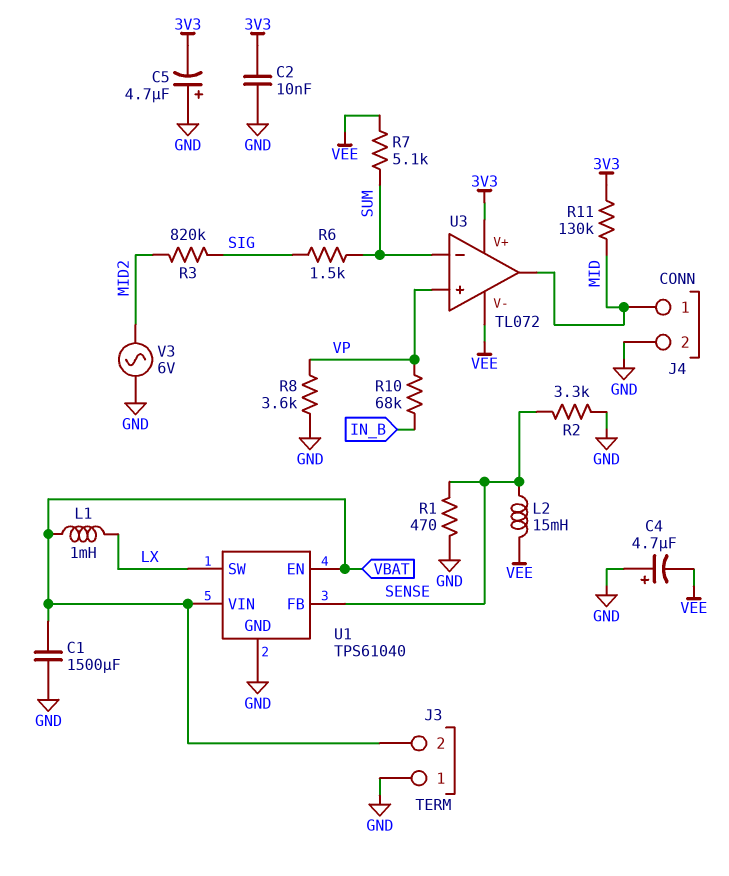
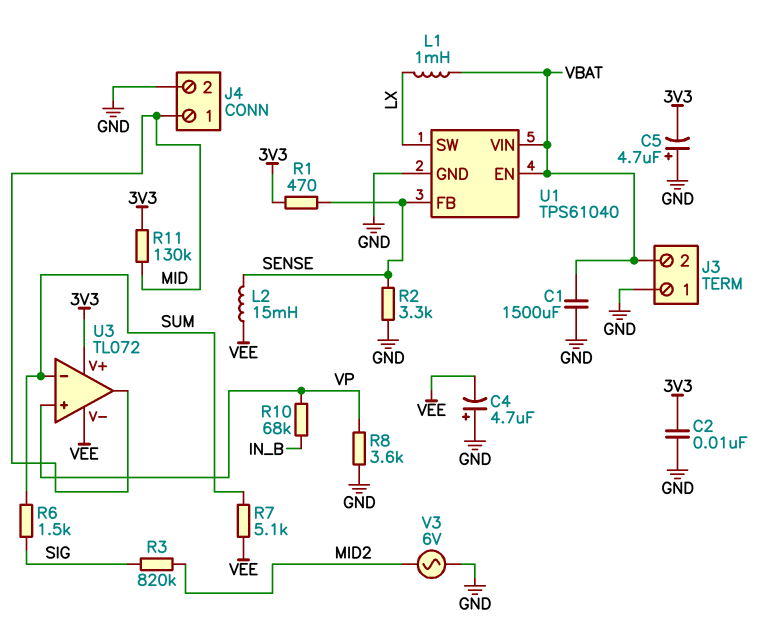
R1: 470 (GND, SENSE) -> 470 (3V3, SENSE)

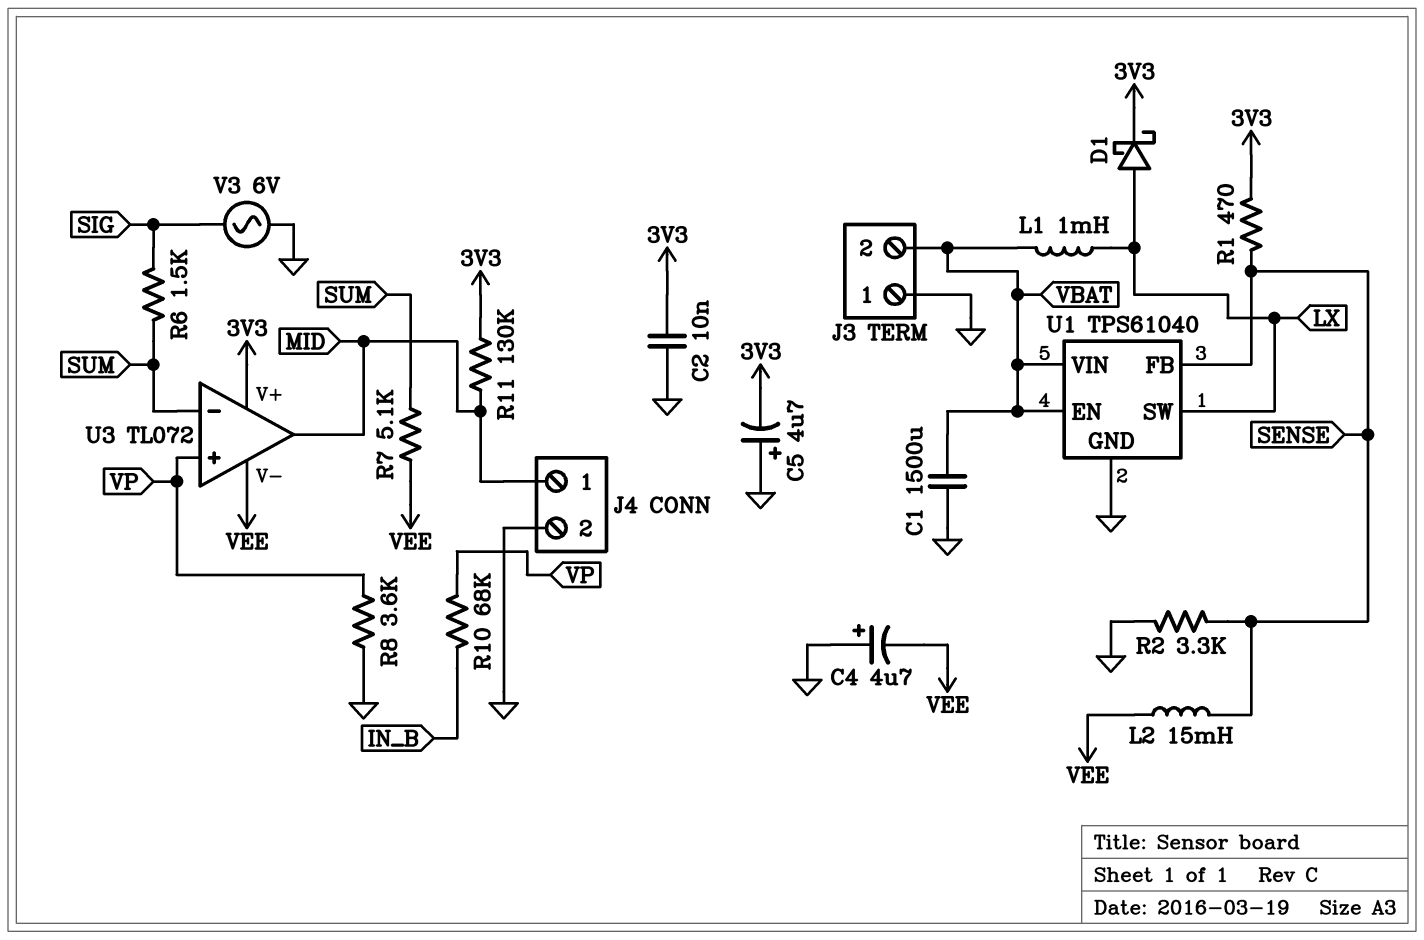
D1: none -> schottky (A LX, K 3V3)
R3: 820k (MID2, SIG) -> none
V3: AC 6V (GND, MID2) -> AC 6V (GND, SIG)

